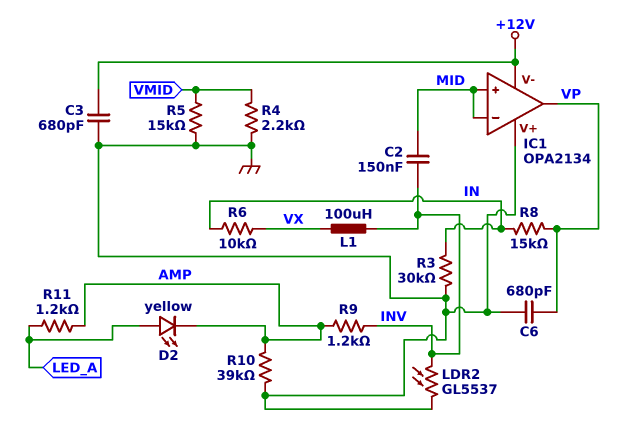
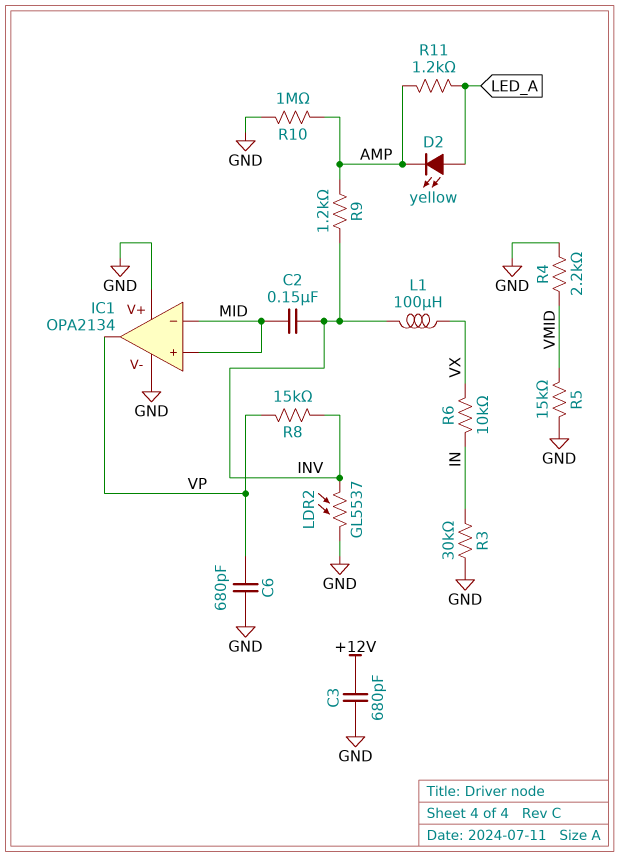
IC1 pin V-: +12V -> GND
R8: 15k (IN, VP) -> 15k (INV, VP)
R10: 39k (AMP, GND) -> 1M (AMP, GND)

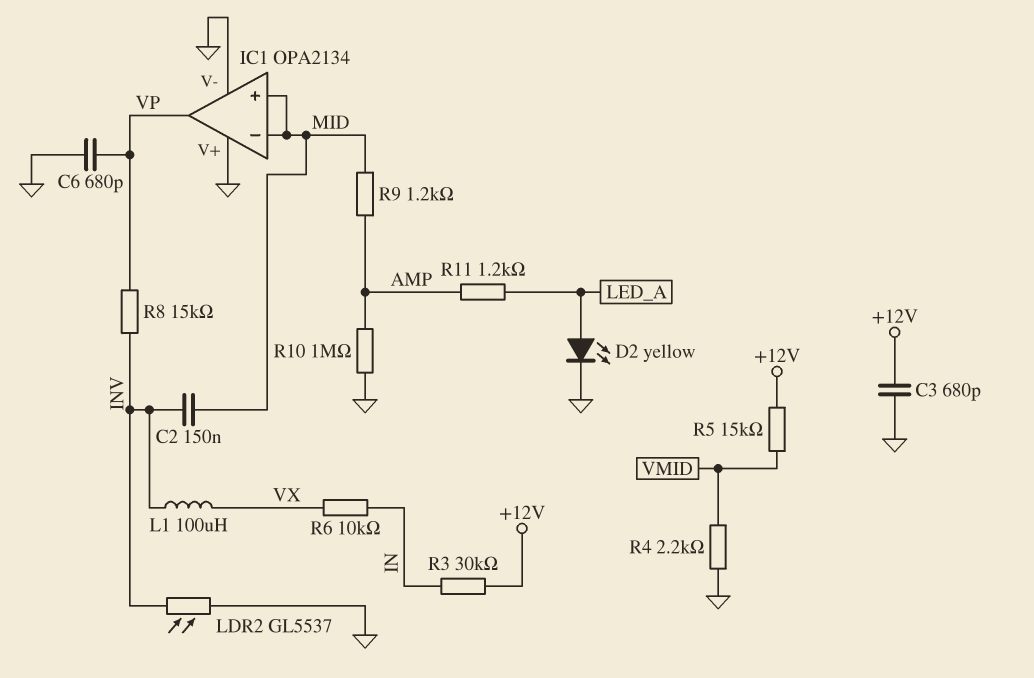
D2: LED yellow (A LED_A, K AMP) -> LED yellow (A LED_A, K GND)
R3: 30k (GND, IN) -> 30k (+12V, IN)
R5: 15k (GND, VMID) -> 15k (+12V, VMID)
R9: 1.2k (AMP, INV) -> 1.2k (AMP, MID)

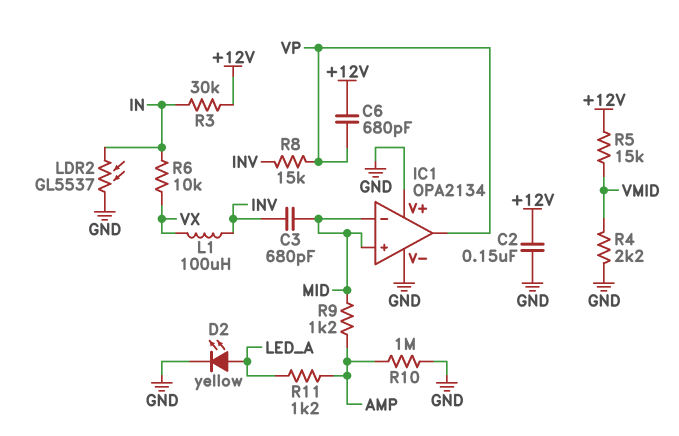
C2: 150nF (INV, MID) -> 150nF (+12V, GND)
C3: 680pF (+12V, GND) -> 680pF (INV, MID)
C6: 680pF (GND, VP) -> 680pF (+12V, VP)
LDR2: GL5537 (GND, INV) -> GL5537 (GND, IN)

